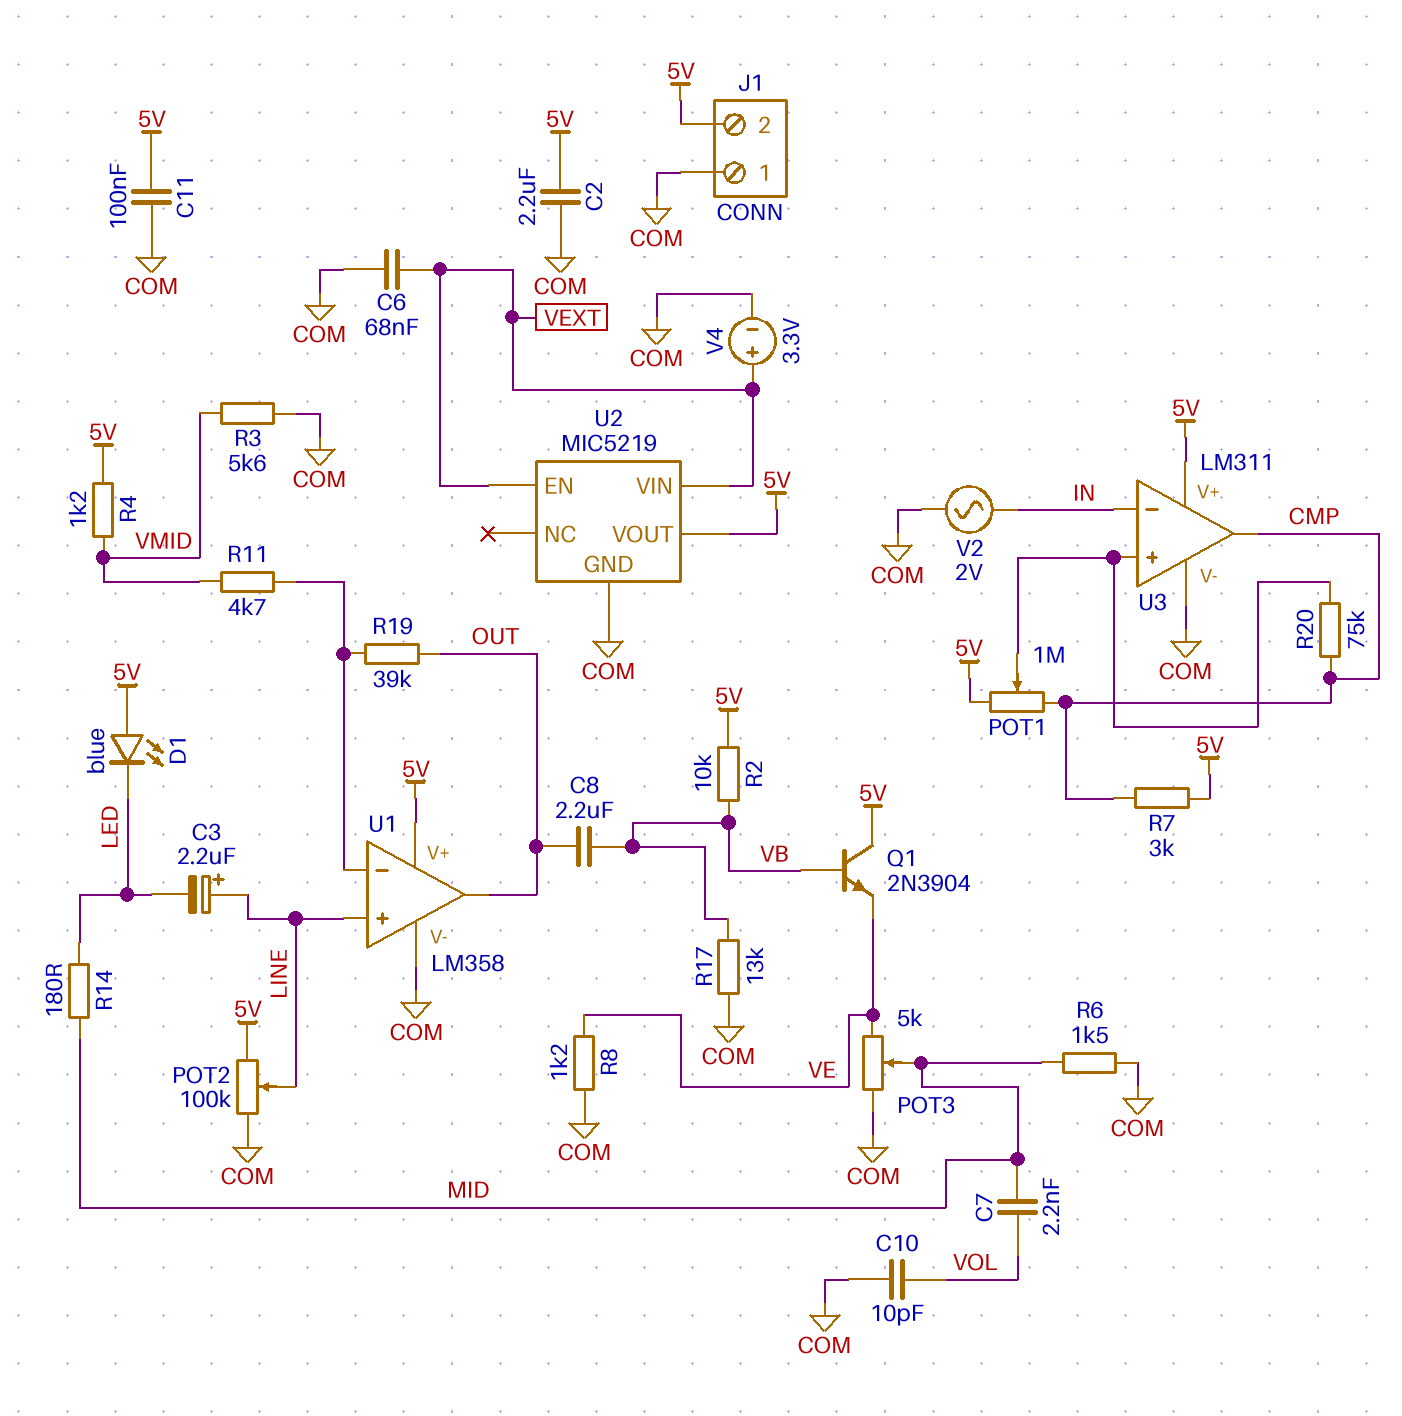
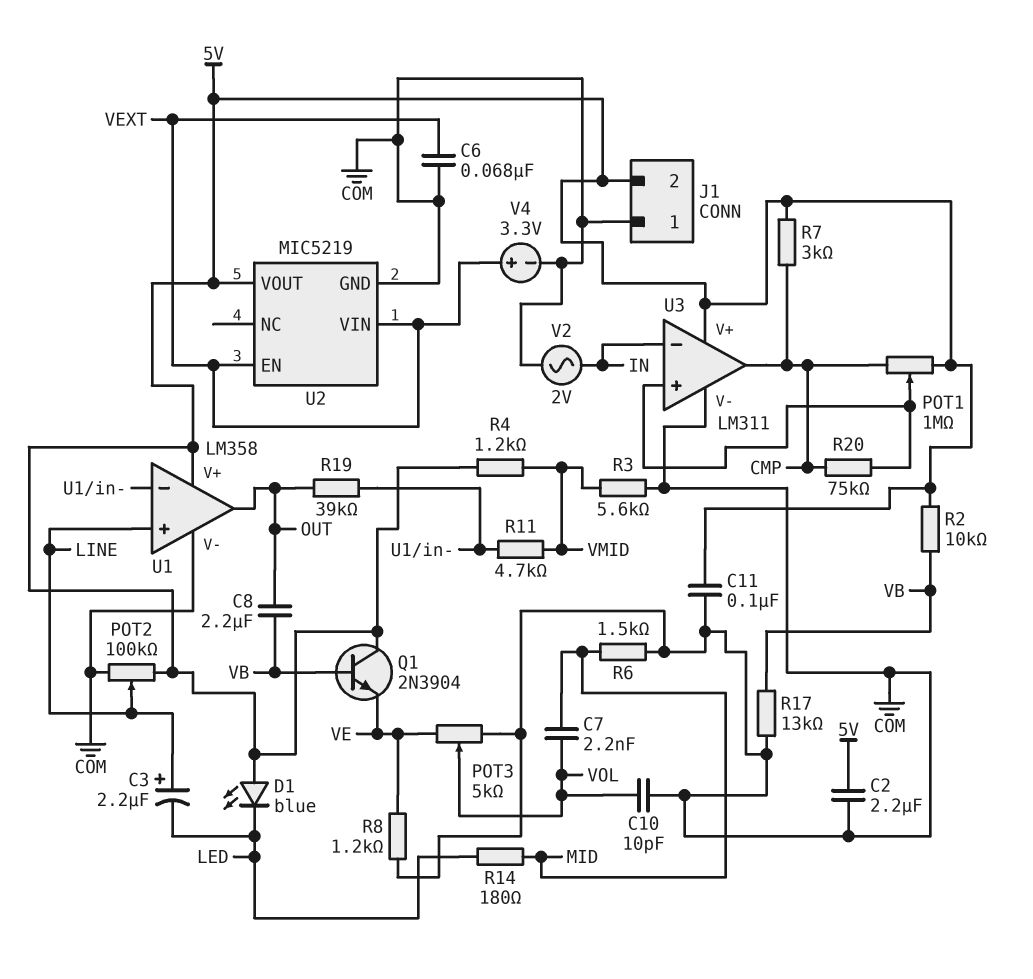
POT3: 5k (COM, VE, wiper MID) -> 5k (COM, VE, wiper VOL)

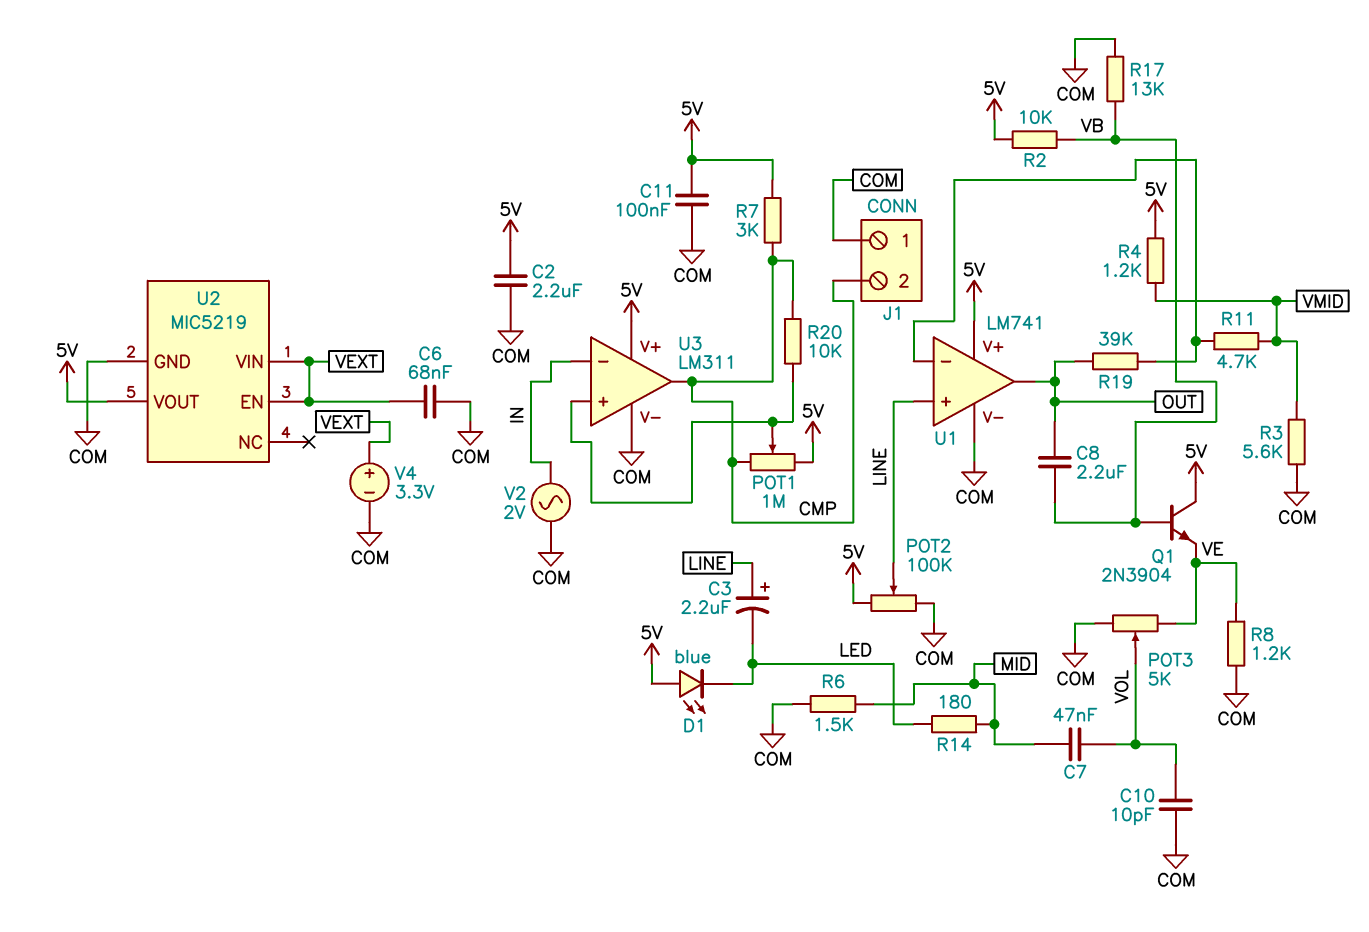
C7: 2.2nF (MID, VOL) -> 47nF (MID, VOL)
J1 pin 2: 5V -> CMP
R20: 75k (CMP, U3/in+) -> 10k (CMP, U3/in+)
U1: LM358 -> LM741

